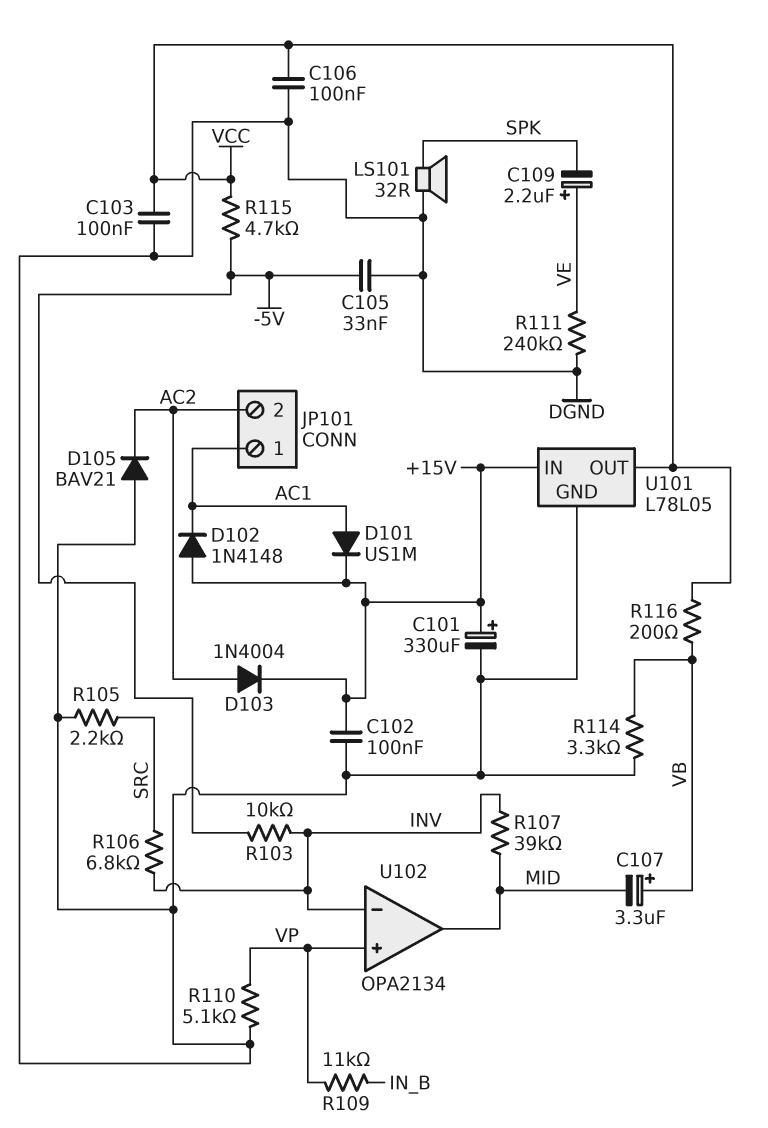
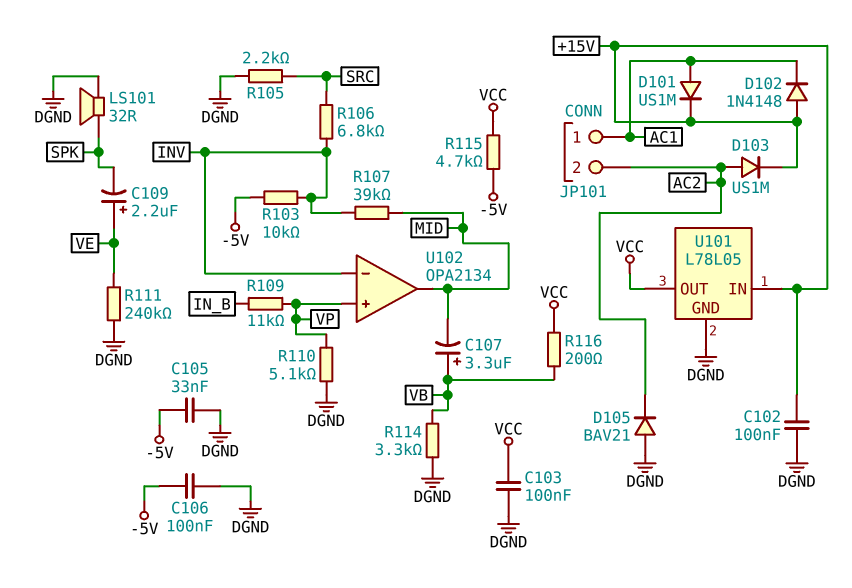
C101: 330uF (plus +15V, minus DGND) -> none
C106: 100nF (DGND, VCC) -> 100nF (-5V, DGND)
D103: diode 1N4004 (A AC2, K +15V) -> diode US1M (A AC2, K +15V)

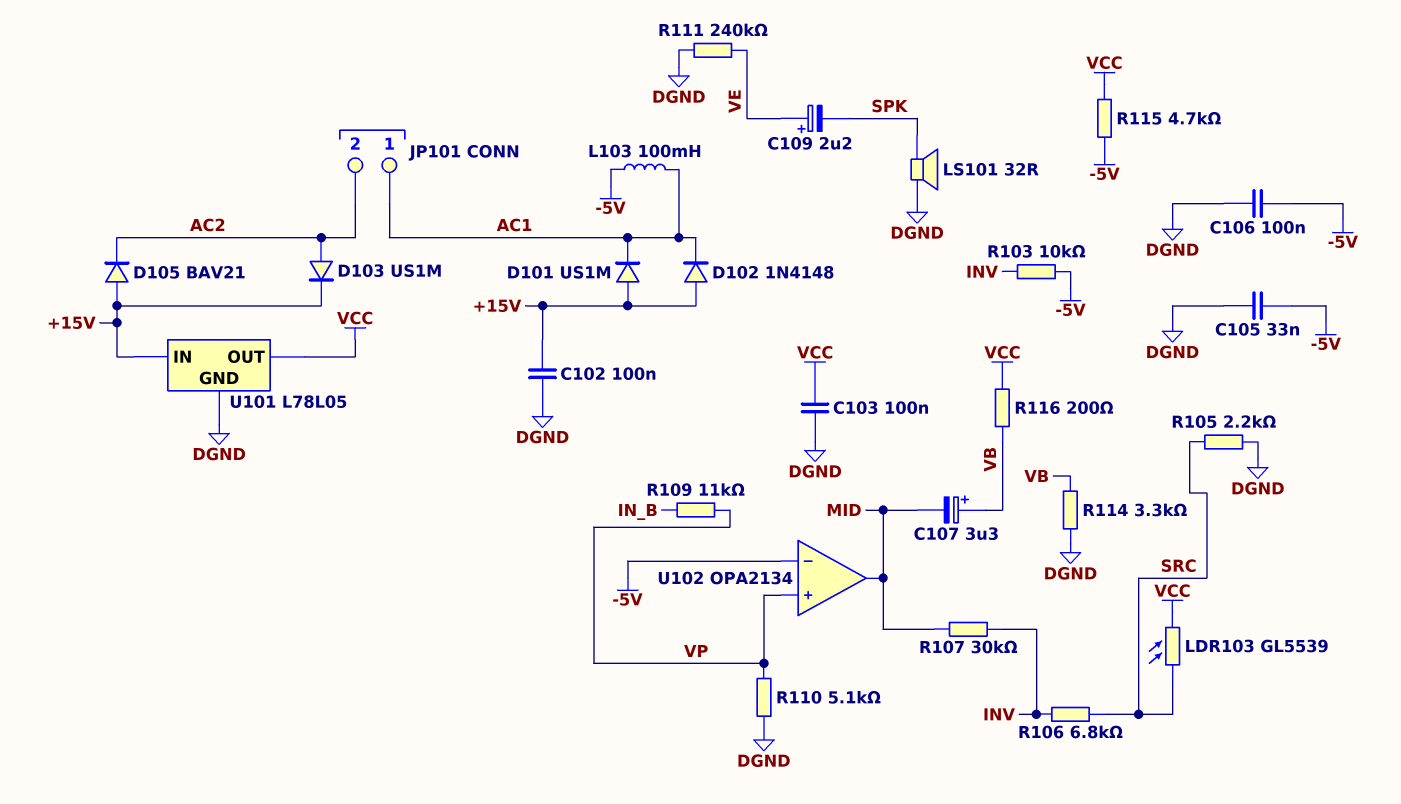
D101: diode US1M (A AC1, K +15V) -> diode US1M (A +15V, K AC1)
D105: diode BAV21 (A DGND, K AC2) -> diode BAV21 (A +15V, K AC2)
L103: none -> 100mH (-5V, AC1)
LDR103: none -> GL5539 (SRC, VCC)
R107: 39k (INV, MID) -> 30k (INV, MID)
U102 pin in-: INV -> -5V

